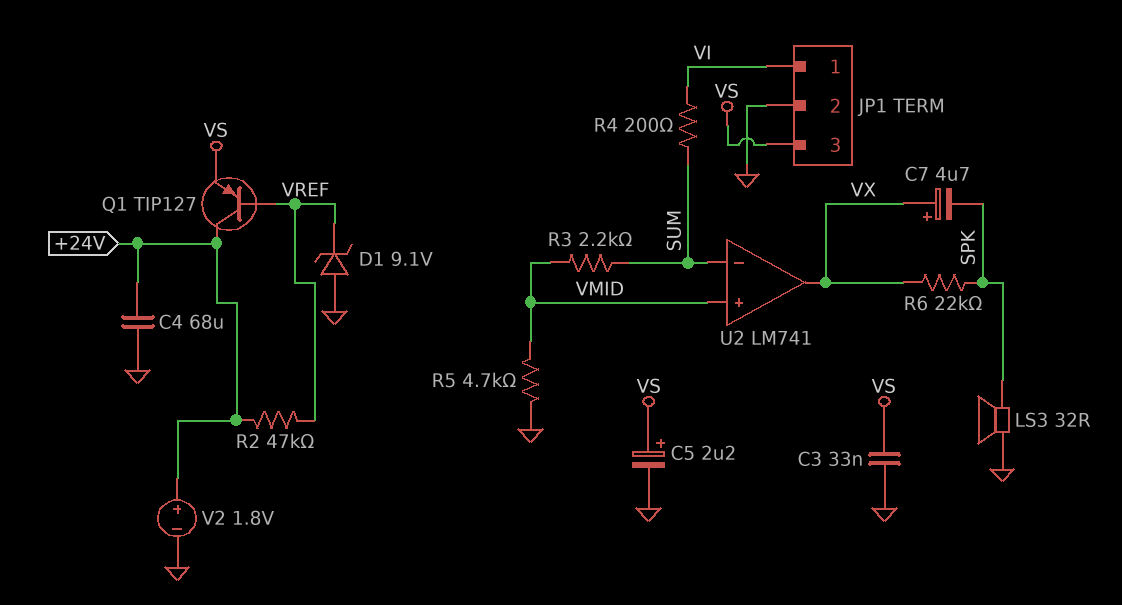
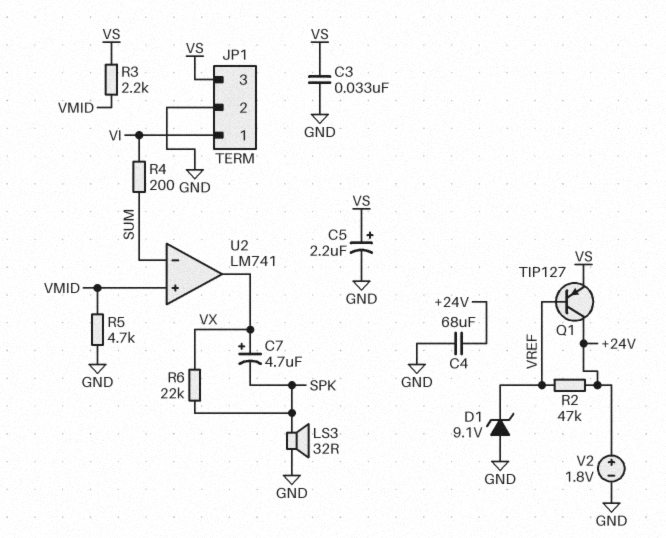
R3: 2.2k (SUM, VMID) -> 2.2k (VMID, VS)

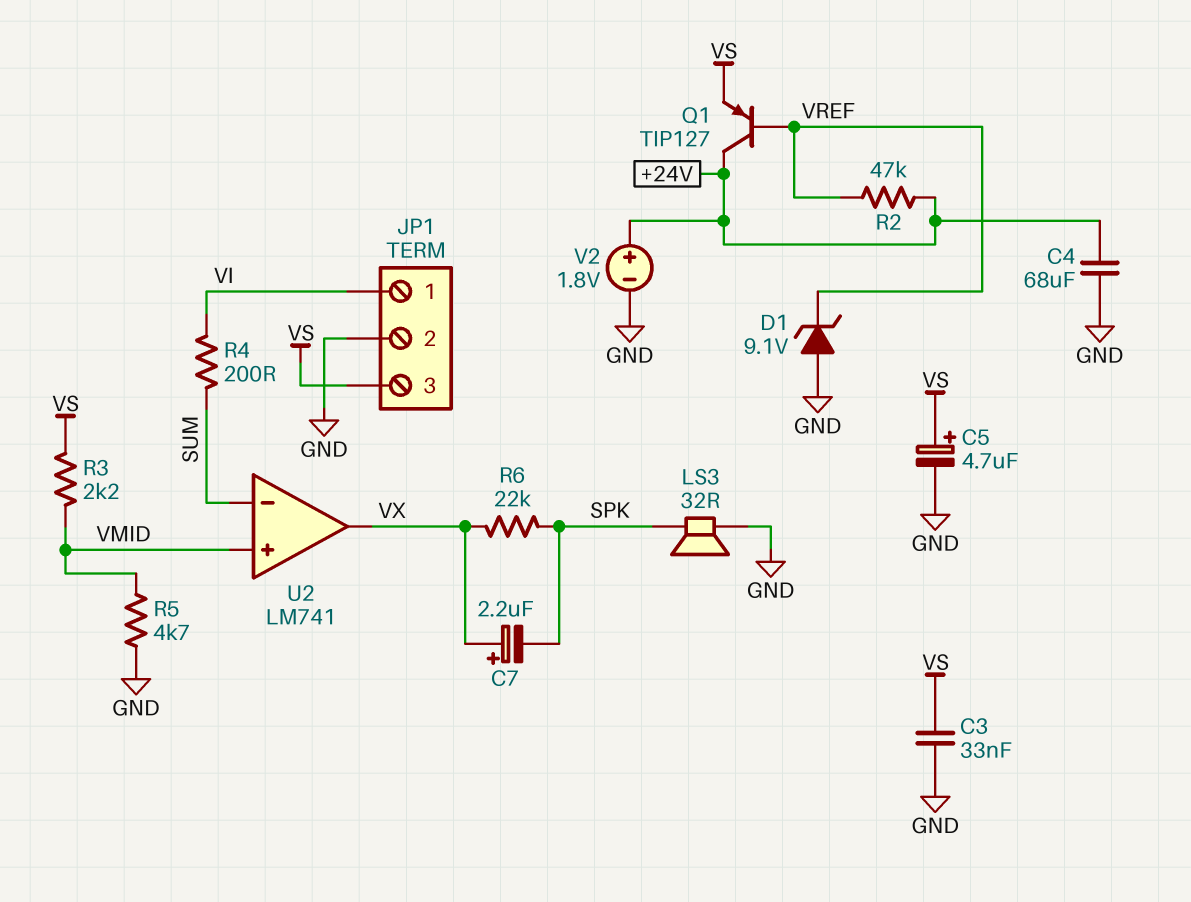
C5: 2.2uF (plus VS, minus GND) -> 4.7uF (plus VS, minus GND)
C7: 4.7uF (plus VX, minus SPK) -> 2.2uF (plus VX, minus SPK)

